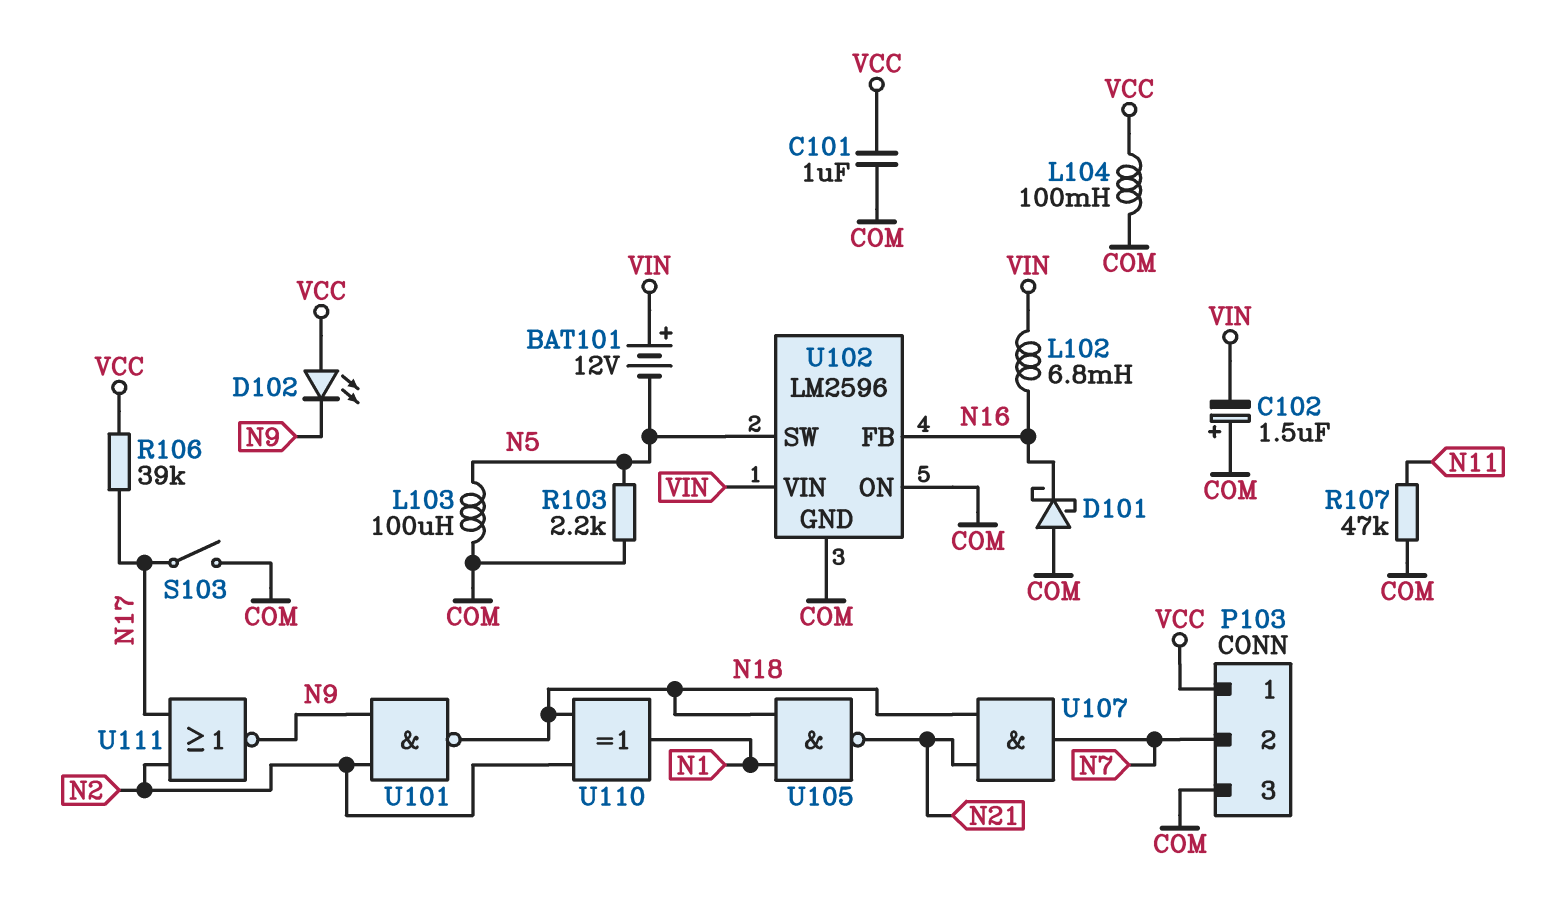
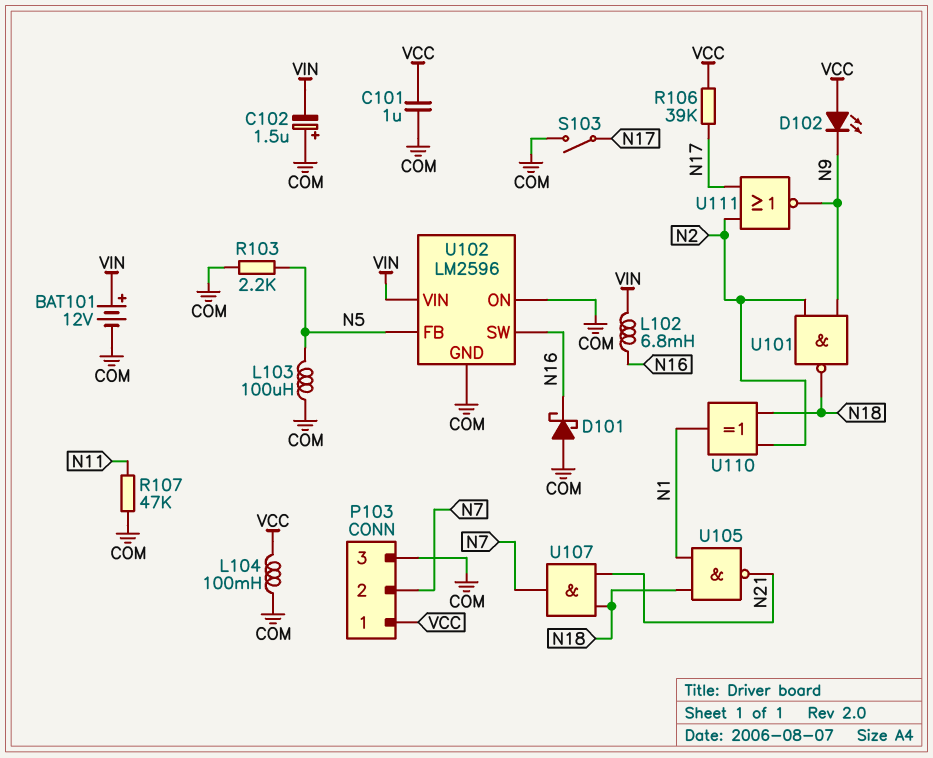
BAT101: 12V (plus VIN, minus N5) -> 12V (plus VIN, minus COM)
U102 pin FB: N16 -> N5
U102 pin SW: N5 -> N16

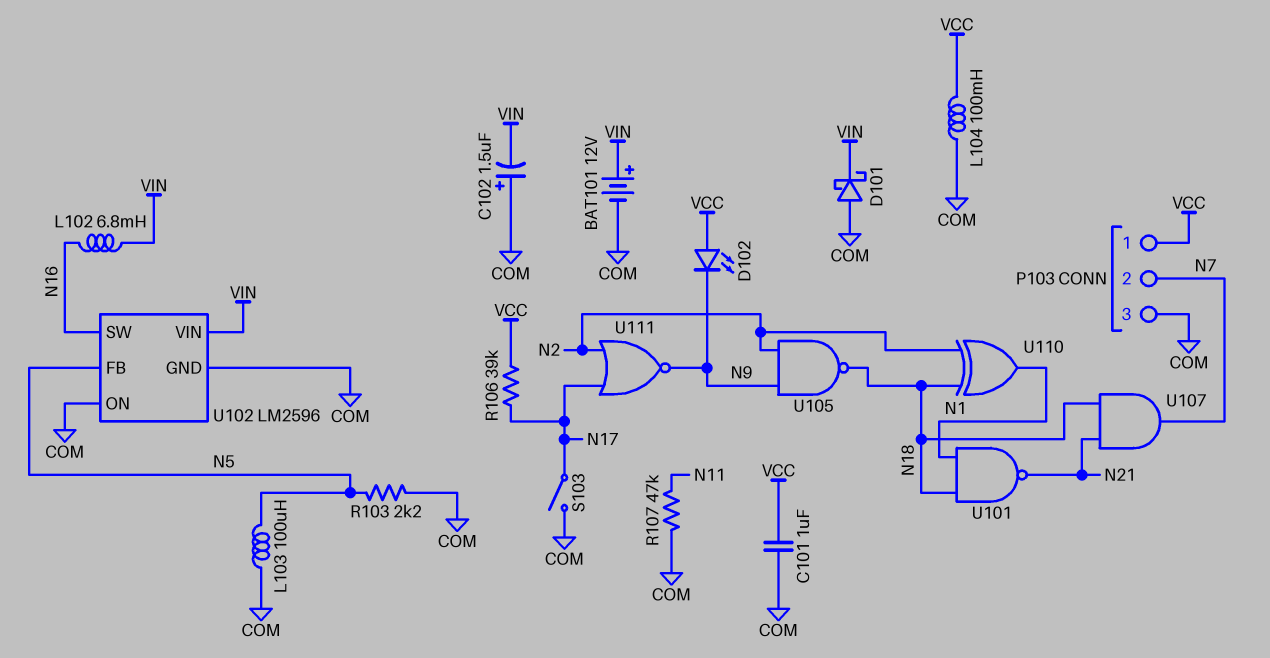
D101: schottky (A COM, K N16) -> schottky (A COM, K VIN)
U101: NAND (in N2, in N9, out N18) -> NAND (in N1, in N18, out N21)
U105: NAND (in N1, in N18, out N21) -> NAND (in N2, in N9, out N18)

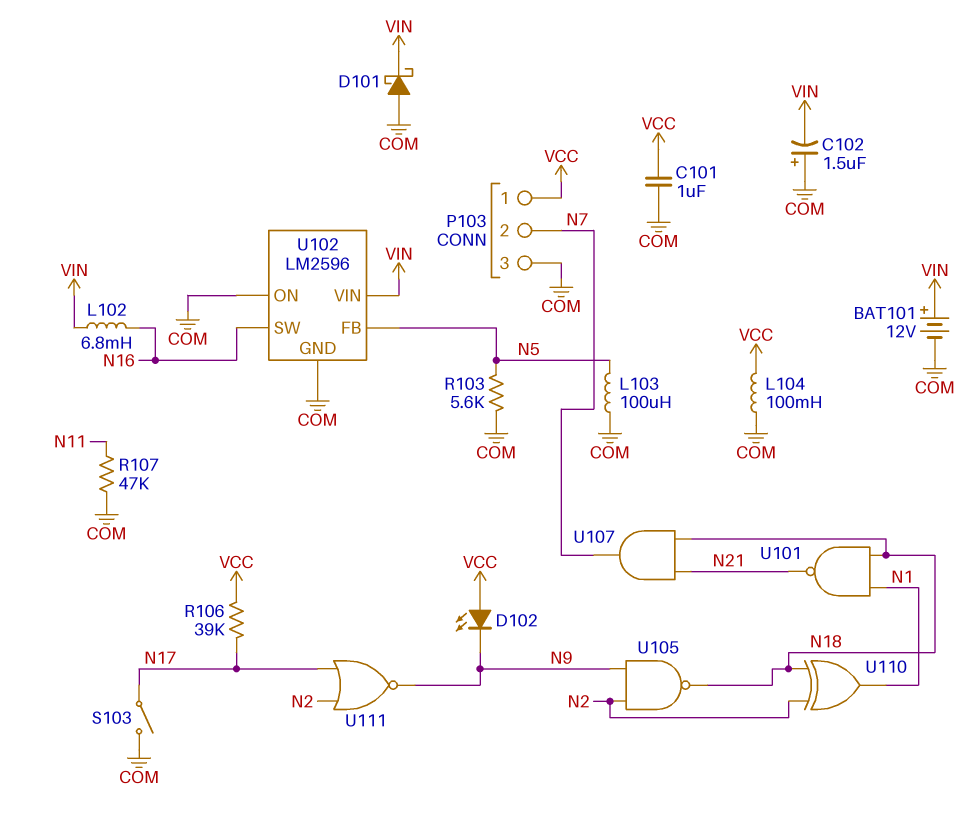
R103: 2.2k (COM, N5) -> 5.6k (COM, N5)

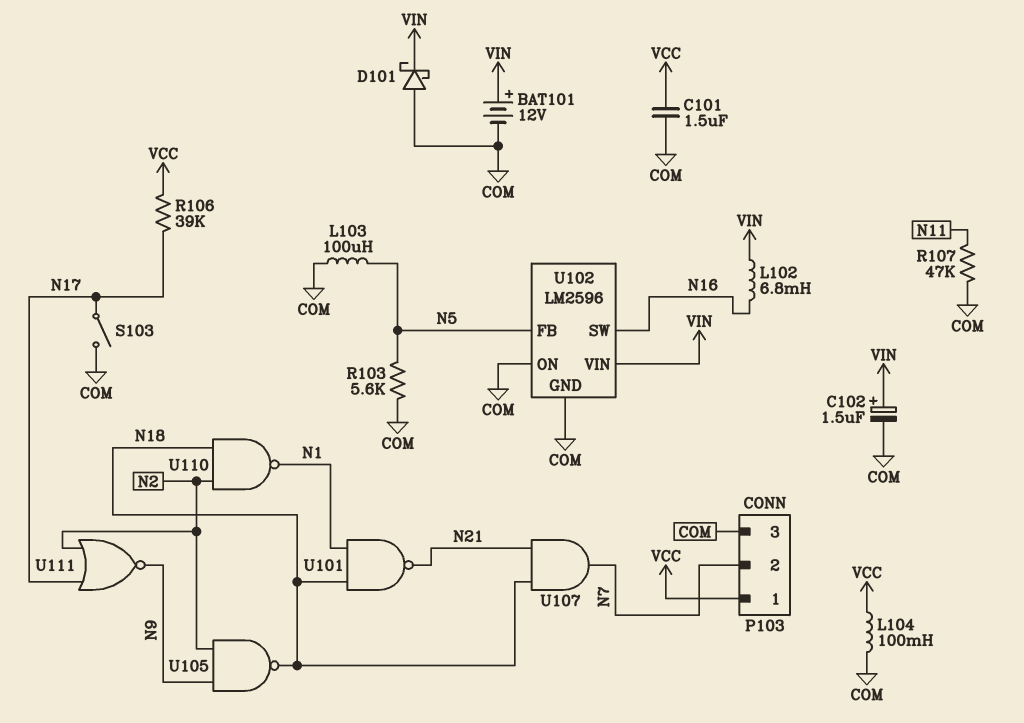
C101: 1uF (COM, VCC) -> 1.5uF (COM, VCC)
C102: 1.5uF (plus COM, minus VIN) -> 1.5uF (plus VIN, minus COM)
D102: LED (A VCC, K N9) -> none
U110: XOR (in N2, in N18, out N1) -> NAND (in N2, in N18, out N1)

